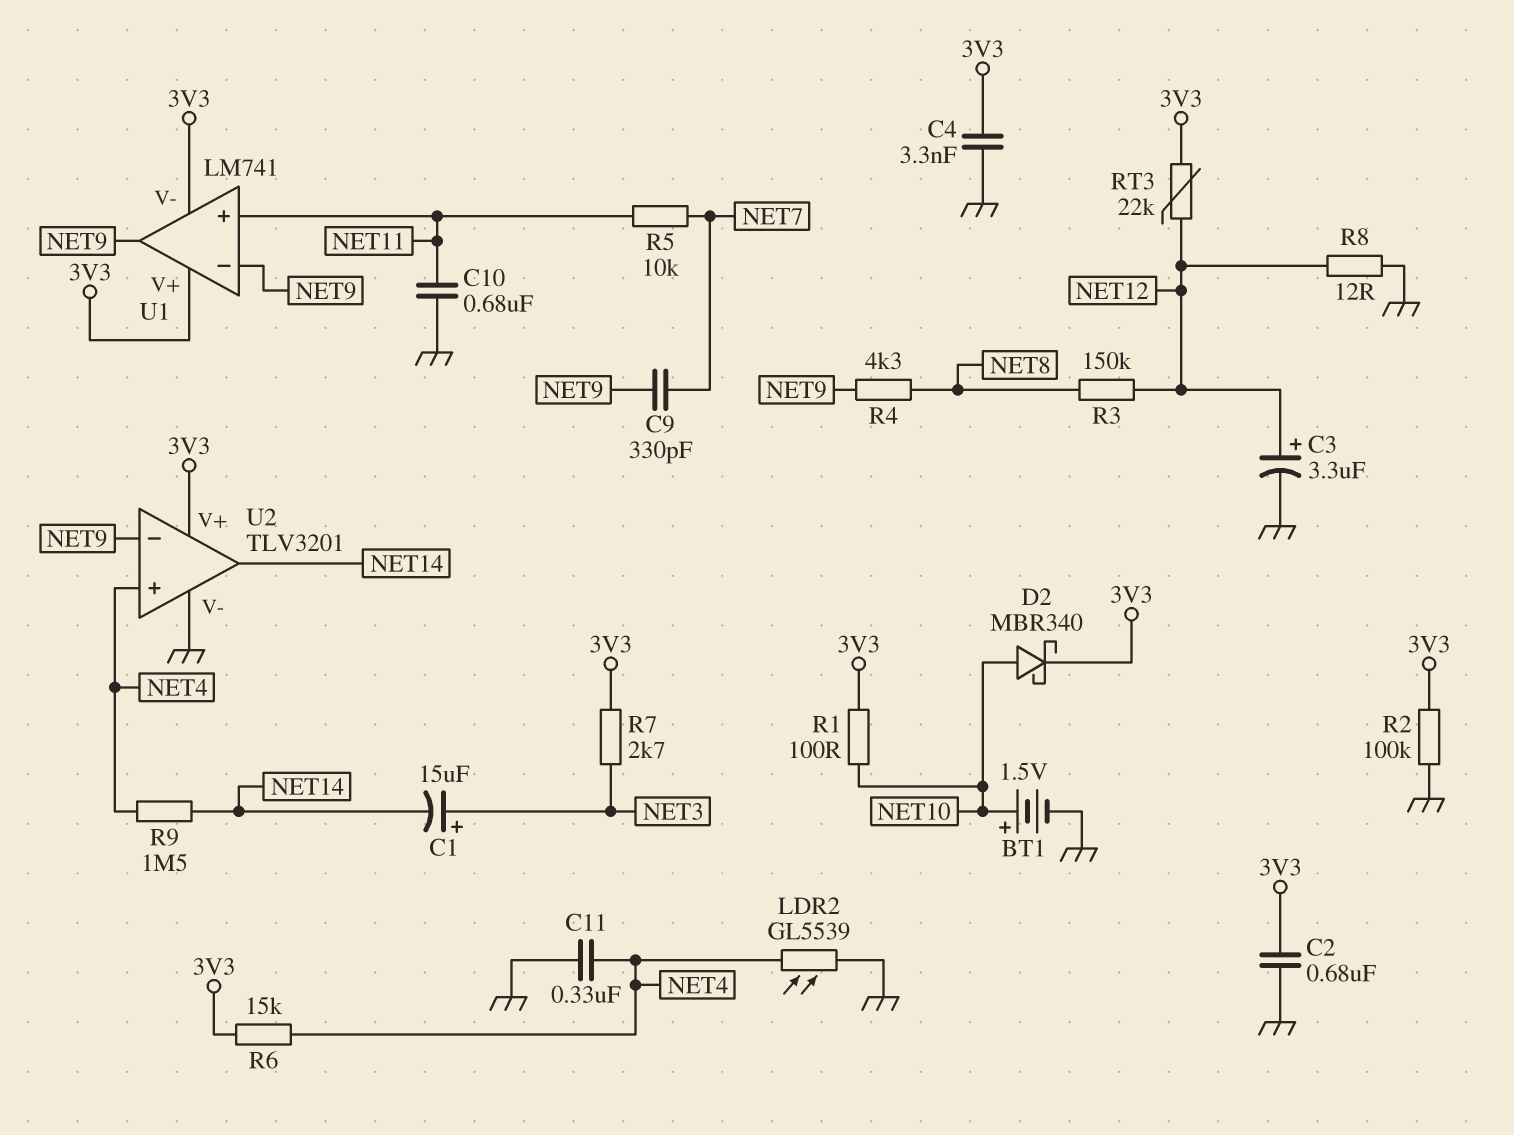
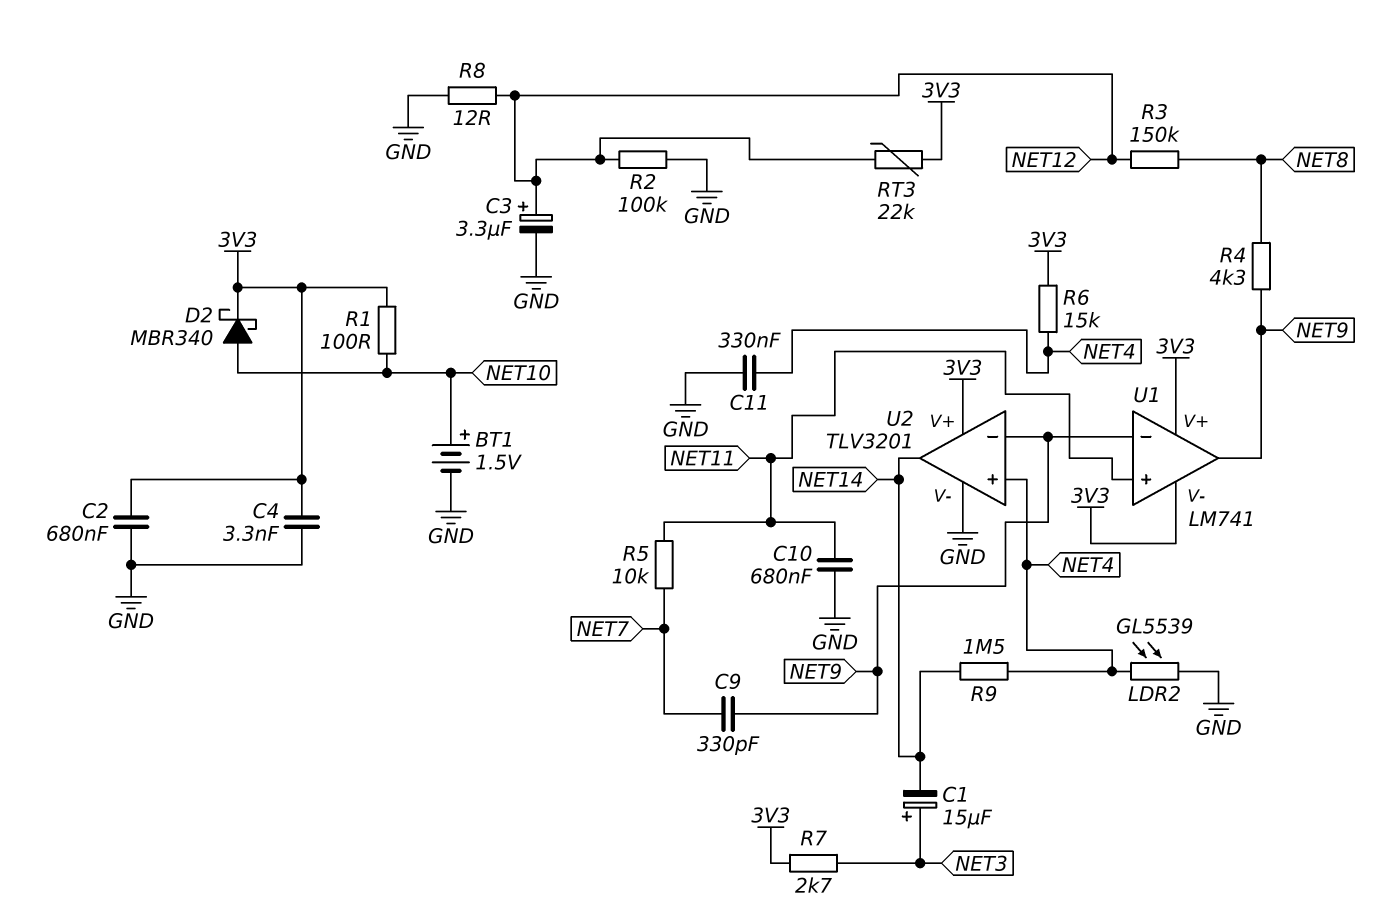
R2: 100k (3V3, GND) -> 100k (GND, NET12)

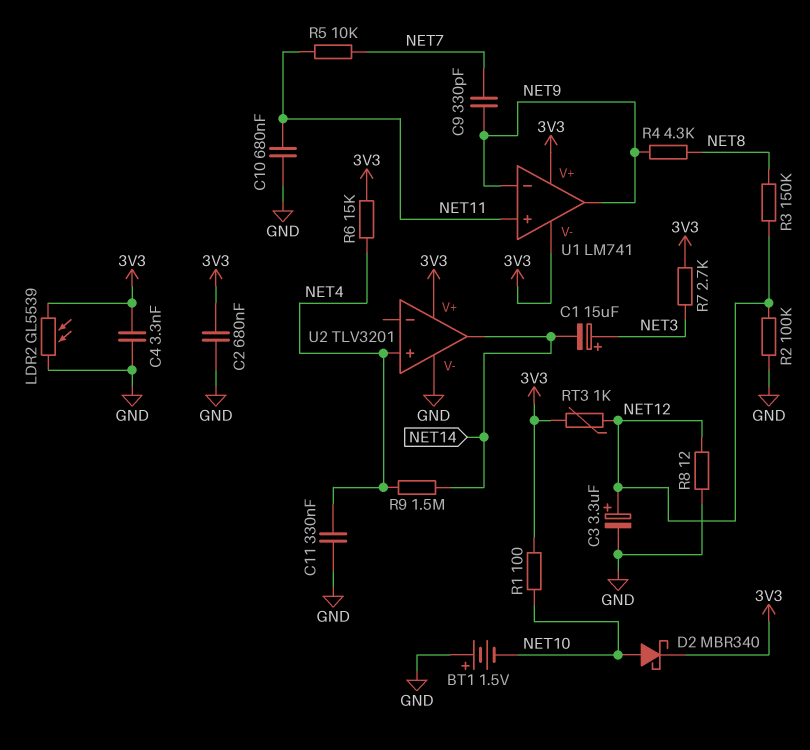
BT1: 1.5V (plus NET10, minus GND) -> 1.5V (plus GND, minus NET10)
LDR2: GL5539 (GND, NET4) -> GL5539 (3V3, GND)
RT3: 22k (3V3, NET12) -> 1k (3V3, NET12)
U2 pin in-: NET9 -> none

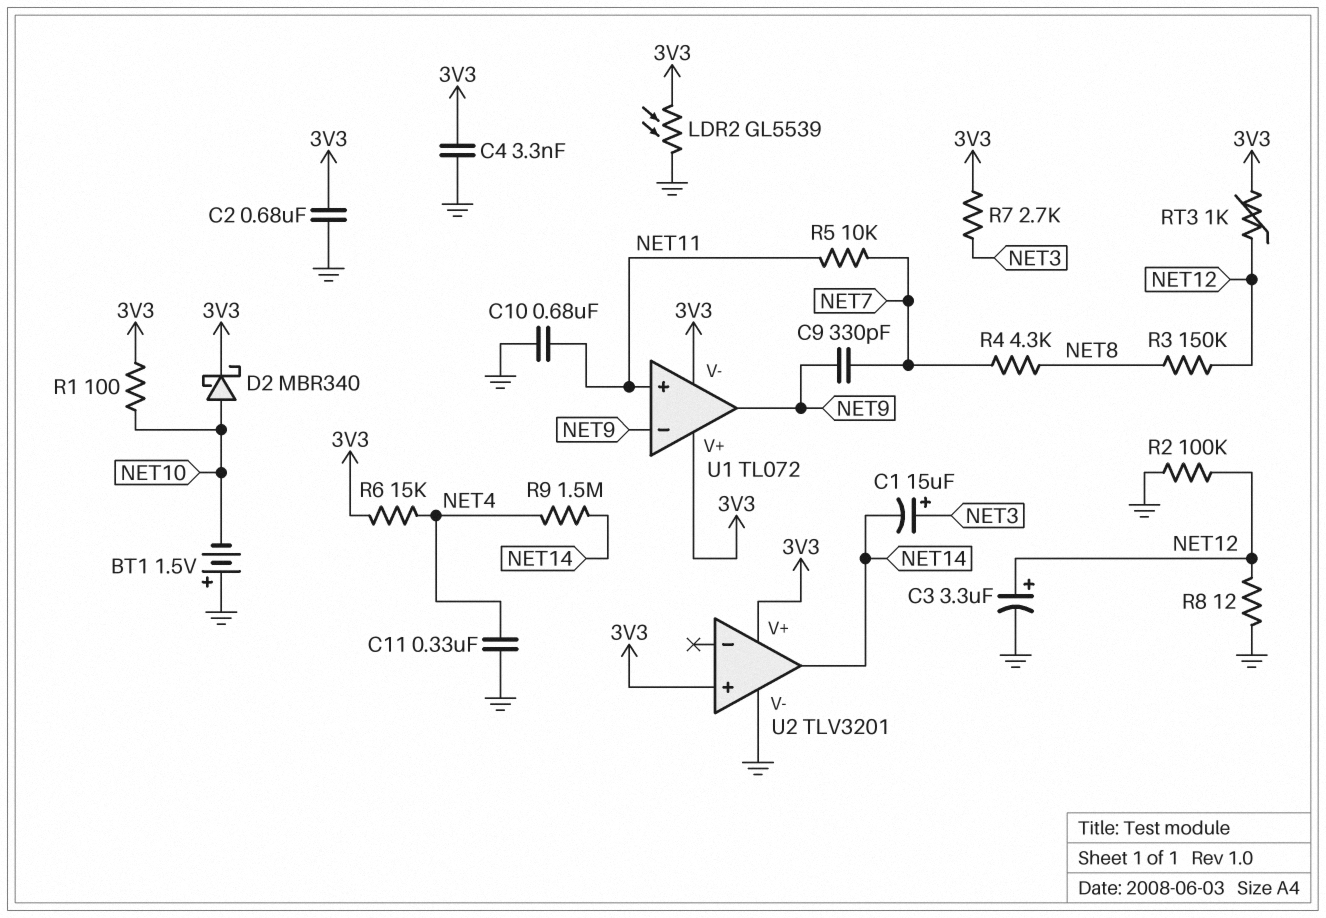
R4: 4.3k (NET8, NET9) -> 4.3k (NET7, NET8)
U1: LM741 -> TL072
U2 pin in+: NET4 -> 3V3

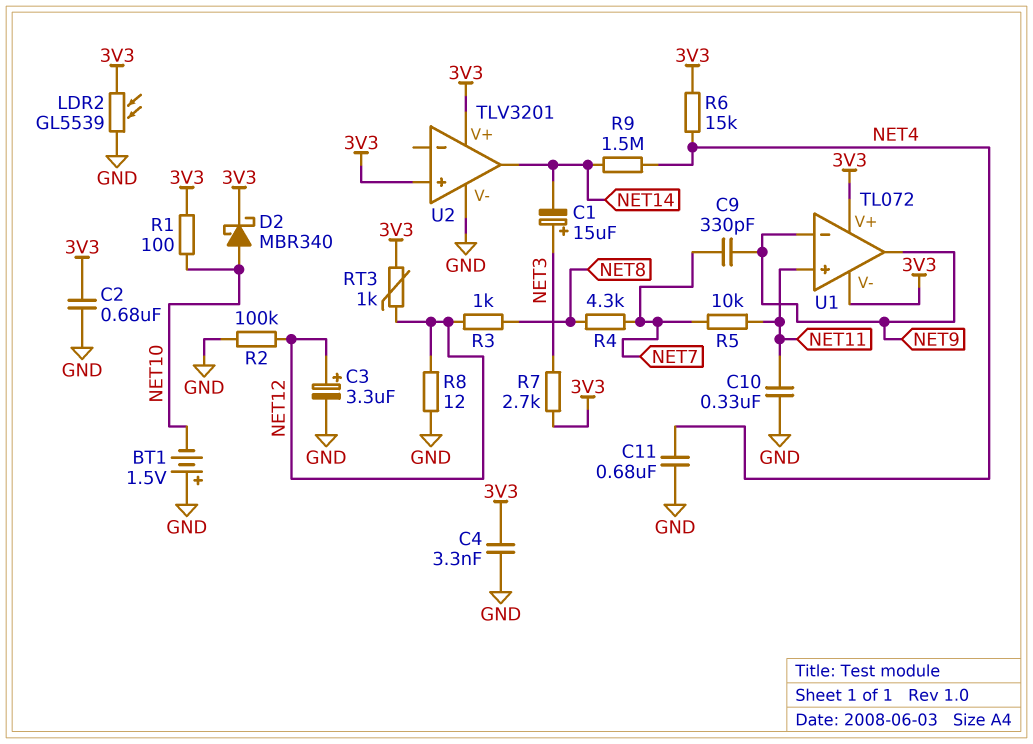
C10: 680nF (GND, NET11) -> 330nF (GND, NET11)
C11: 330nF (GND, NET4) -> 680nF (GND, NET4)
R3: 150k (NET8, NET12) -> 1k (NET8, NET12)

